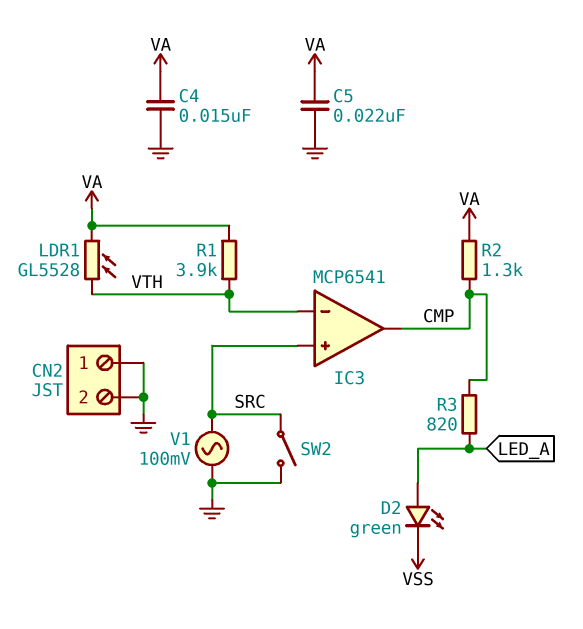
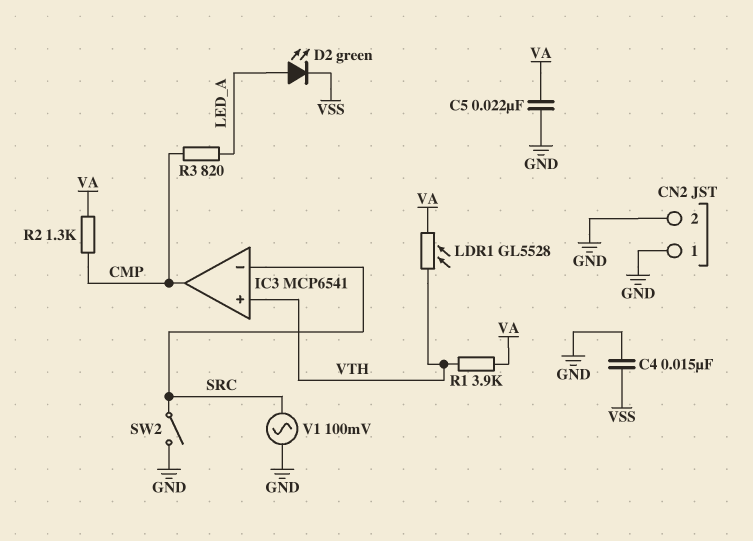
C4: 15nF (GND, VA) -> 15nF (GND, VSS)
IC3 pin in+: SRC -> VTH
IC3 pin in-: VTH -> SRC

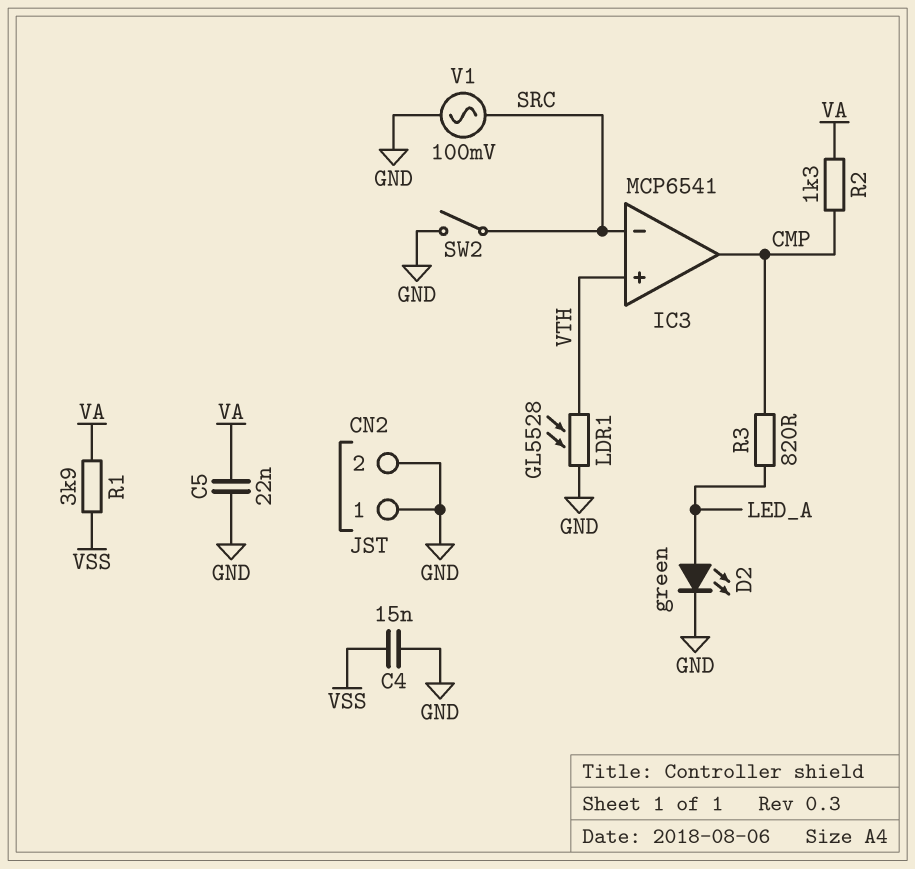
D2: LED green (A LED_A, K VSS) -> LED green (A LED_A, K GND)
LDR1: GL5528 (VA, VTH) -> GL5528 (GND, VTH)
R1: 3.9k (VA, VTH) -> 3.9k (VA, VSS)

